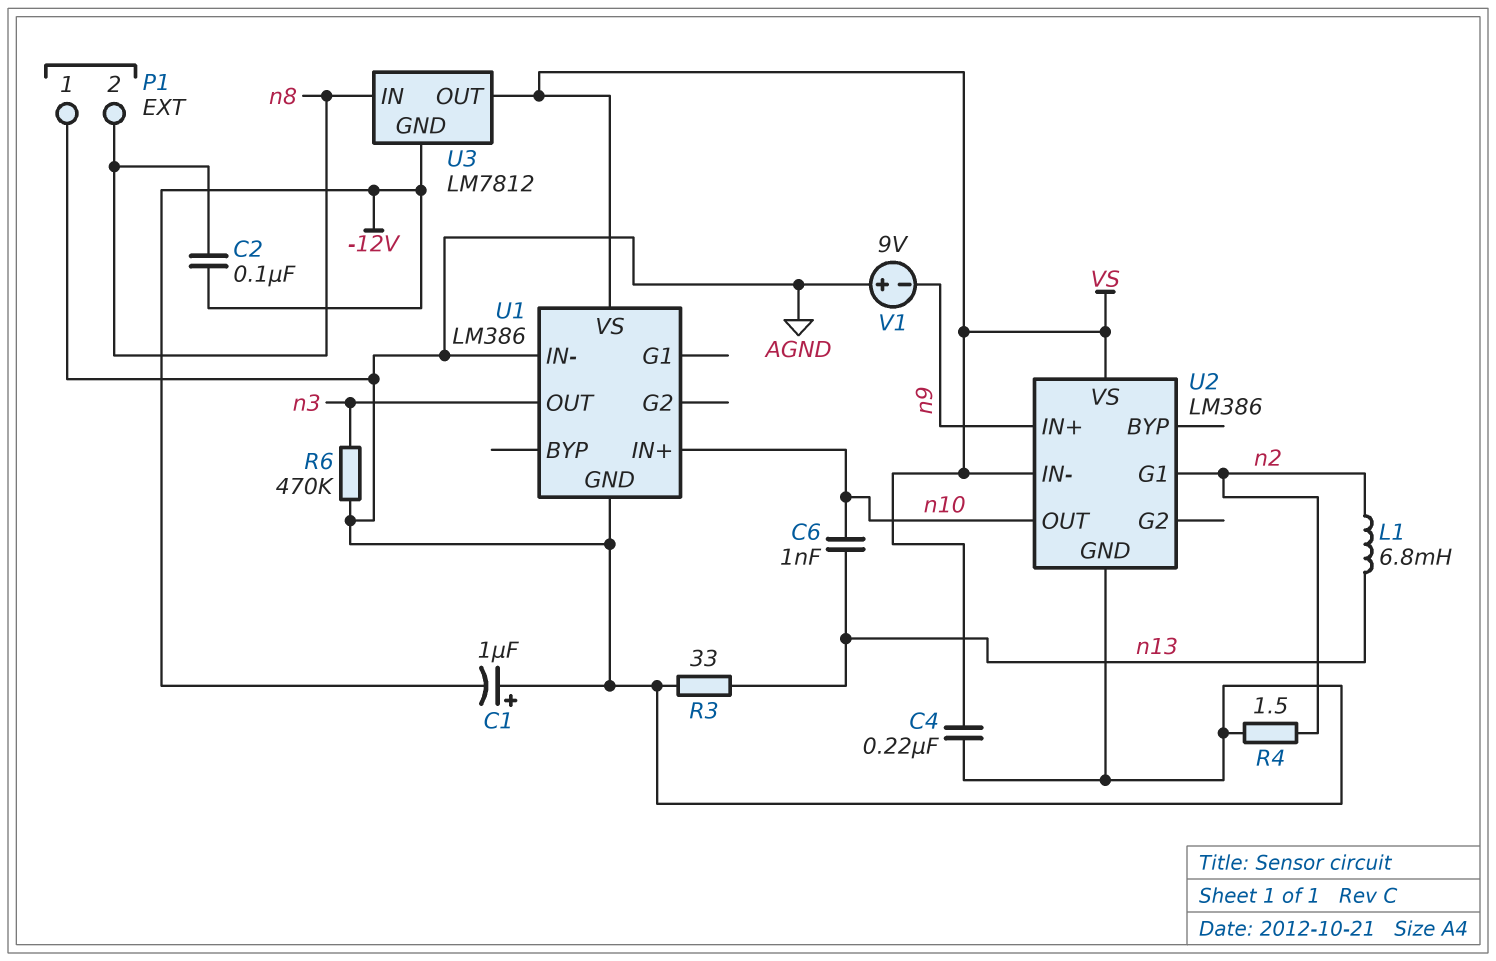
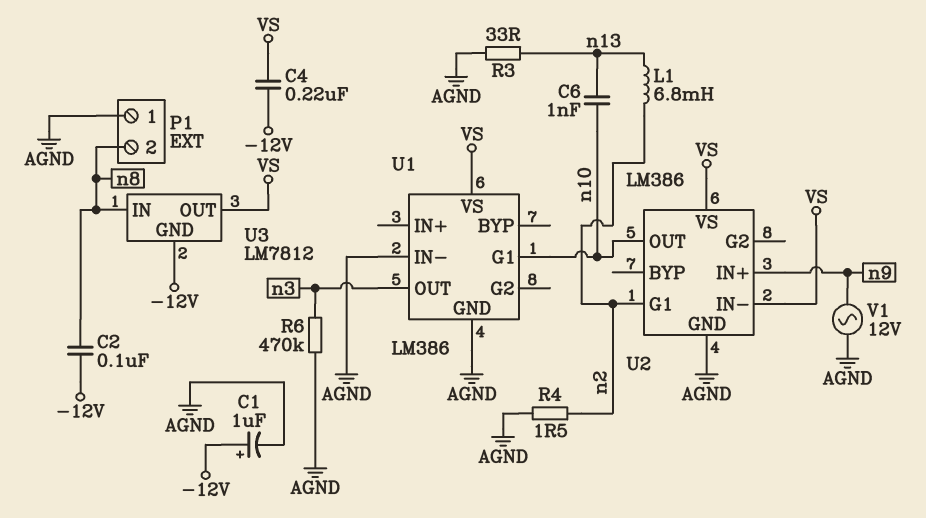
C1: 1uF (plus AGND, minus -12V) -> 1uF (plus -12V, minus AGND)
C4: 220nF (AGND, VS) -> 220nF (-12V, VS)
U1 pin G1: none -> n10
U1 pin IN+: n10 -> none
V1: 9V (plus AGND, minus n9) -> AC 12V (AGND, n9)

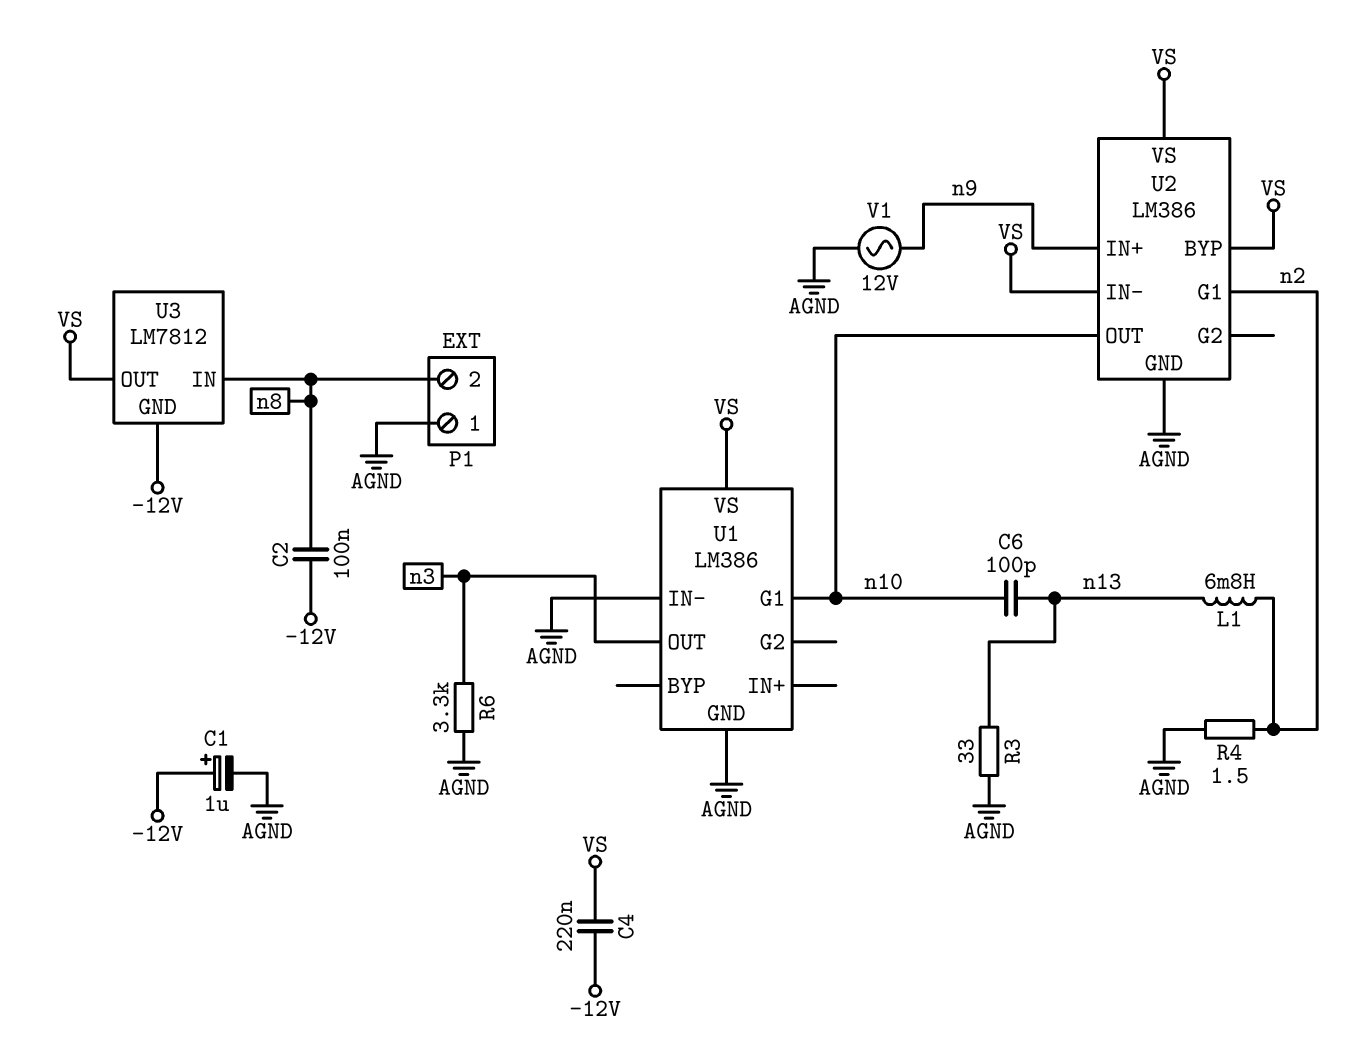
C6: 1nF (n10, n13) -> 100pF (n10, n13)
R6: 470k (AGND, n3) -> 3.3k (AGND, n3)
U2 pin BYP: none -> VS

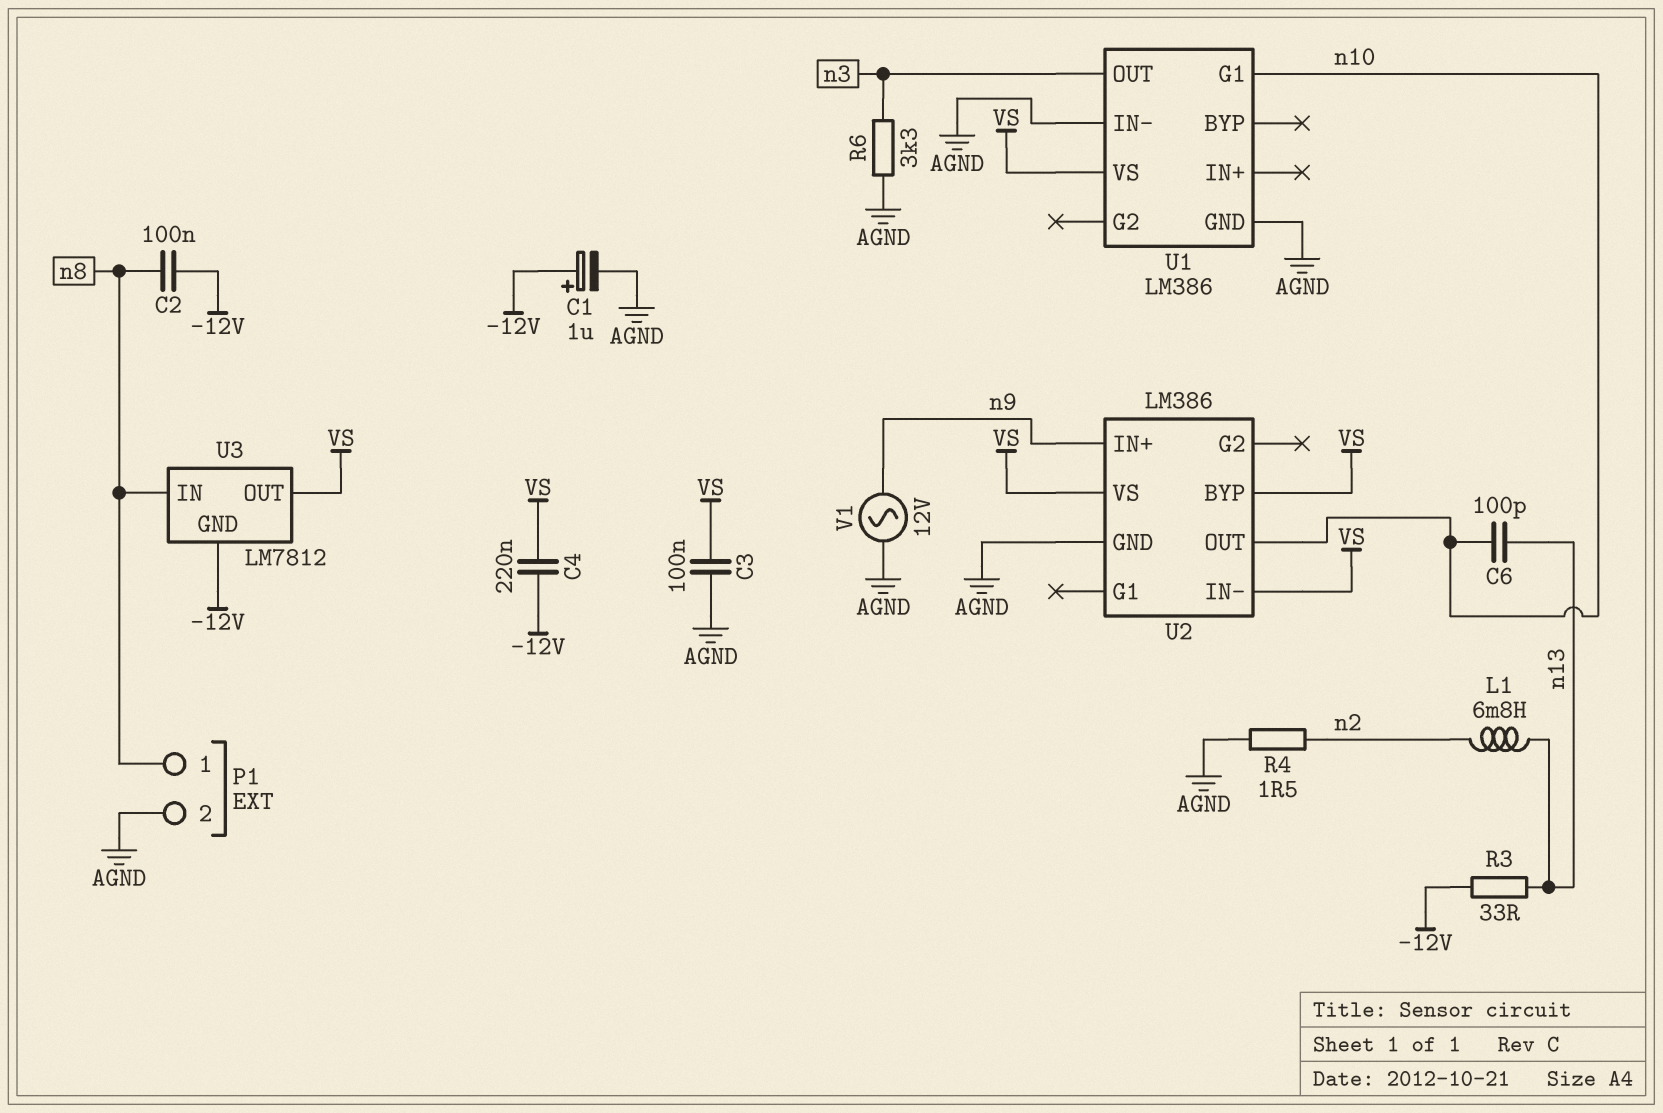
C3: none -> 100nF (AGND, VS)
P1 pin 1: AGND -> n8
P1 pin 2: n8 -> AGND
R3: 33 (AGND, n13) -> 33 (-12V, n13)
U2 pin G1: n2 -> none

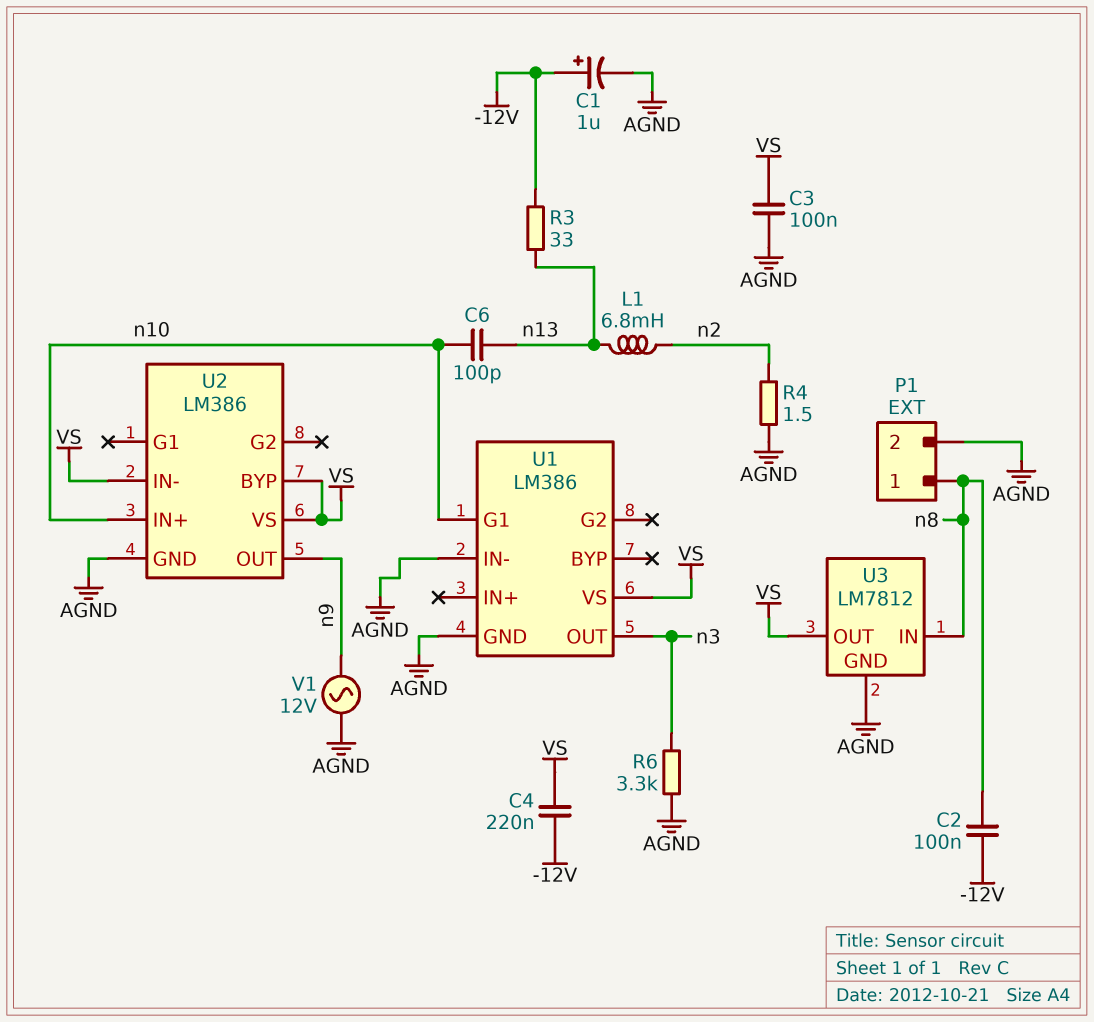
U2 pin IN+: n9 -> n10
U2 pin OUT: n10 -> n9
U3 pin GND: -12V -> AGND

